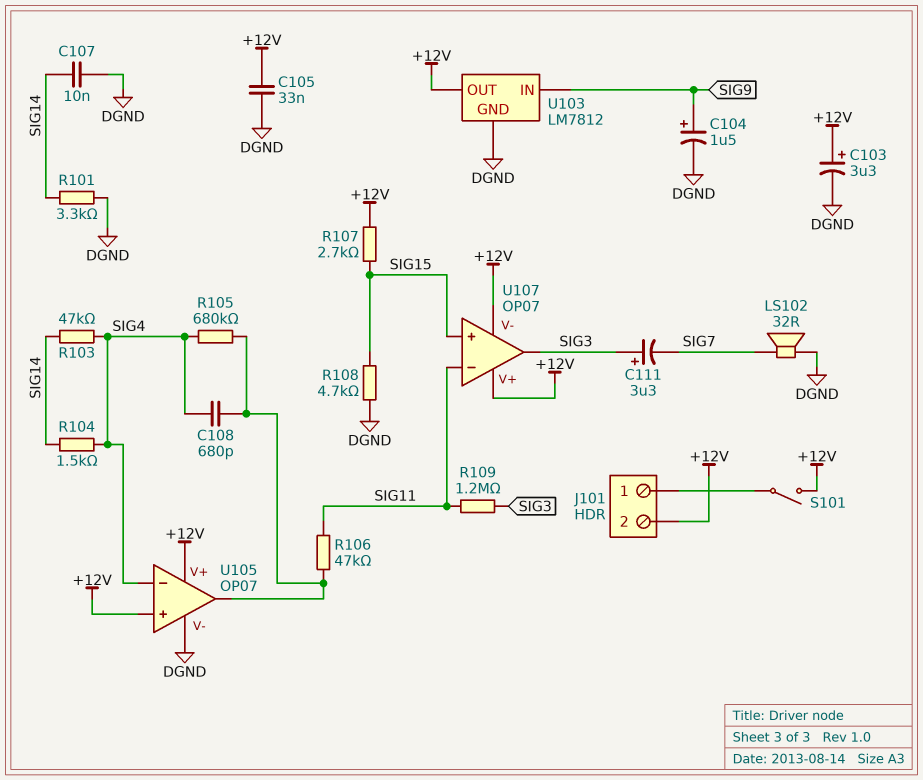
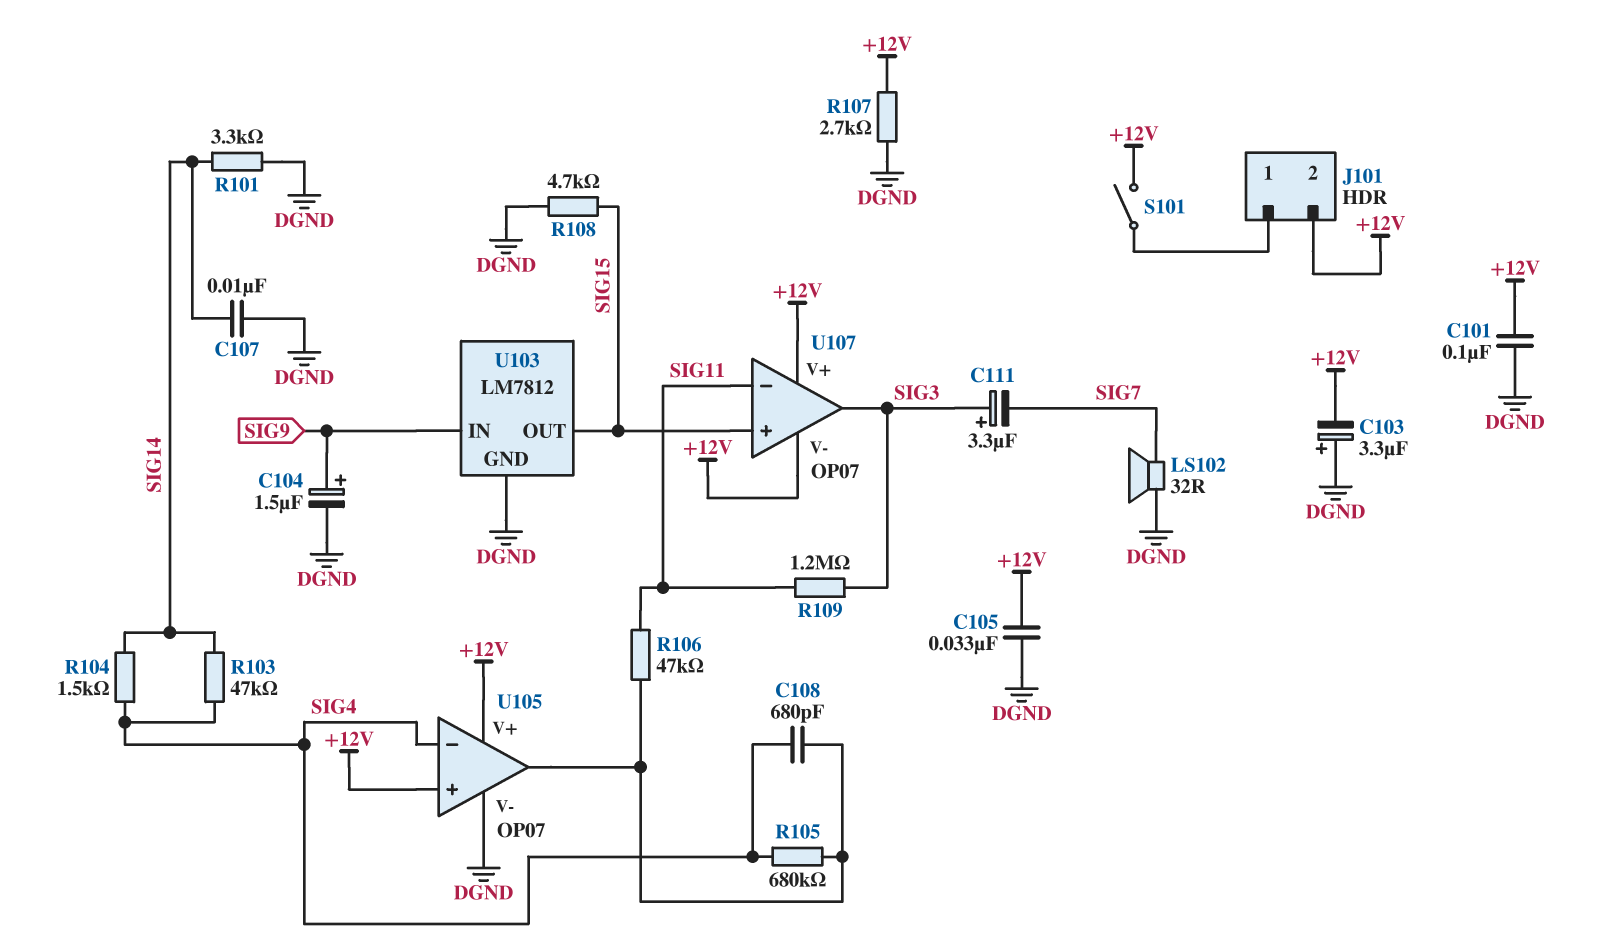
C101: none -> 100nF (+12V, DGND)
C103: 3.3uF (plus +12V, minus DGND) -> 3.3uF (plus DGND, minus +12V)
R107: 2.7k (+12V, SIG15) -> 2.7k (+12V, DGND)
U103 pin OUT: +12V -> SIG15

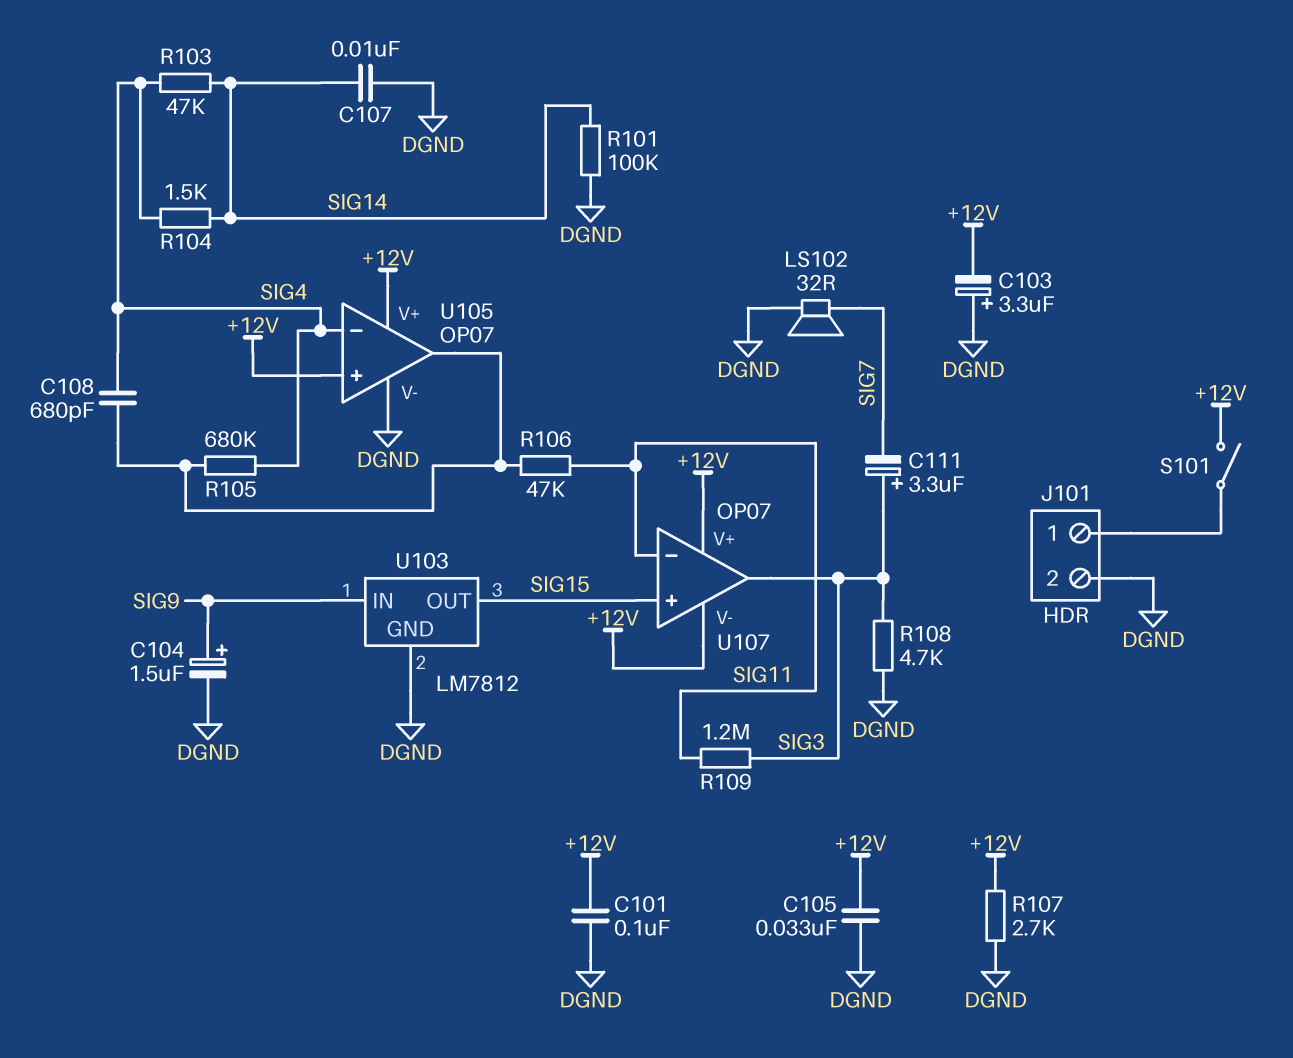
J101 pin 2: +12V -> DGND
R101: 3.3k (DGND, SIG14) -> 100k (DGND, SIG14)
R108: 4.7k (DGND, SIG15) -> 4.7k (DGND, SIG3)

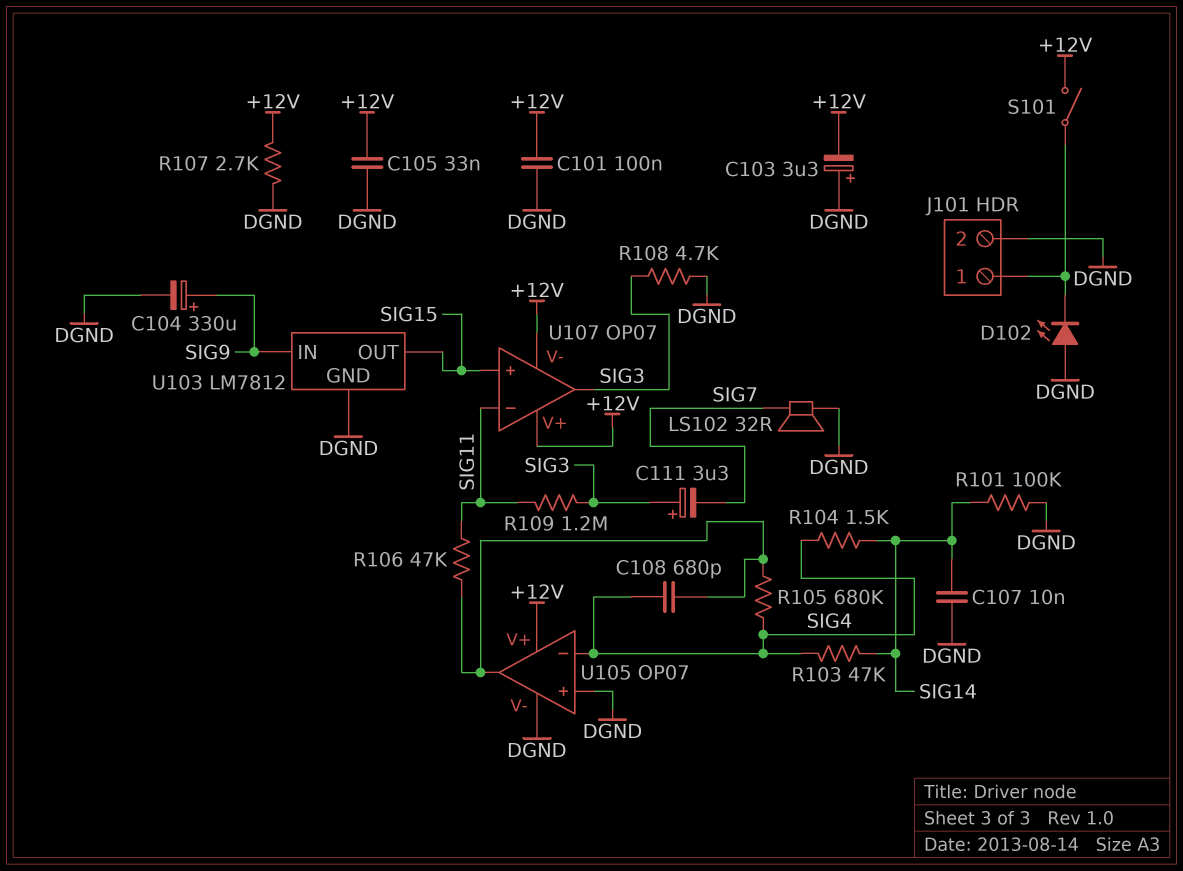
C104: 1.5uF (plus SIG9, minus DGND) -> 330uF (plus SIG9, minus DGND)
D102: none -> LED (A DGND, K J101/1)
U105 pin in+: +12V -> DGND

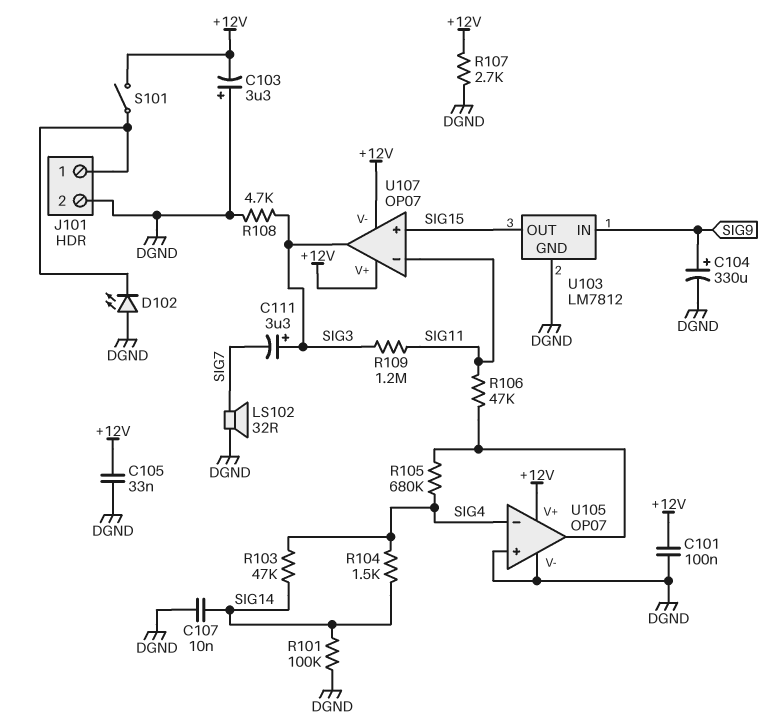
C108: 680pF (SIG4, U105/out) -> none

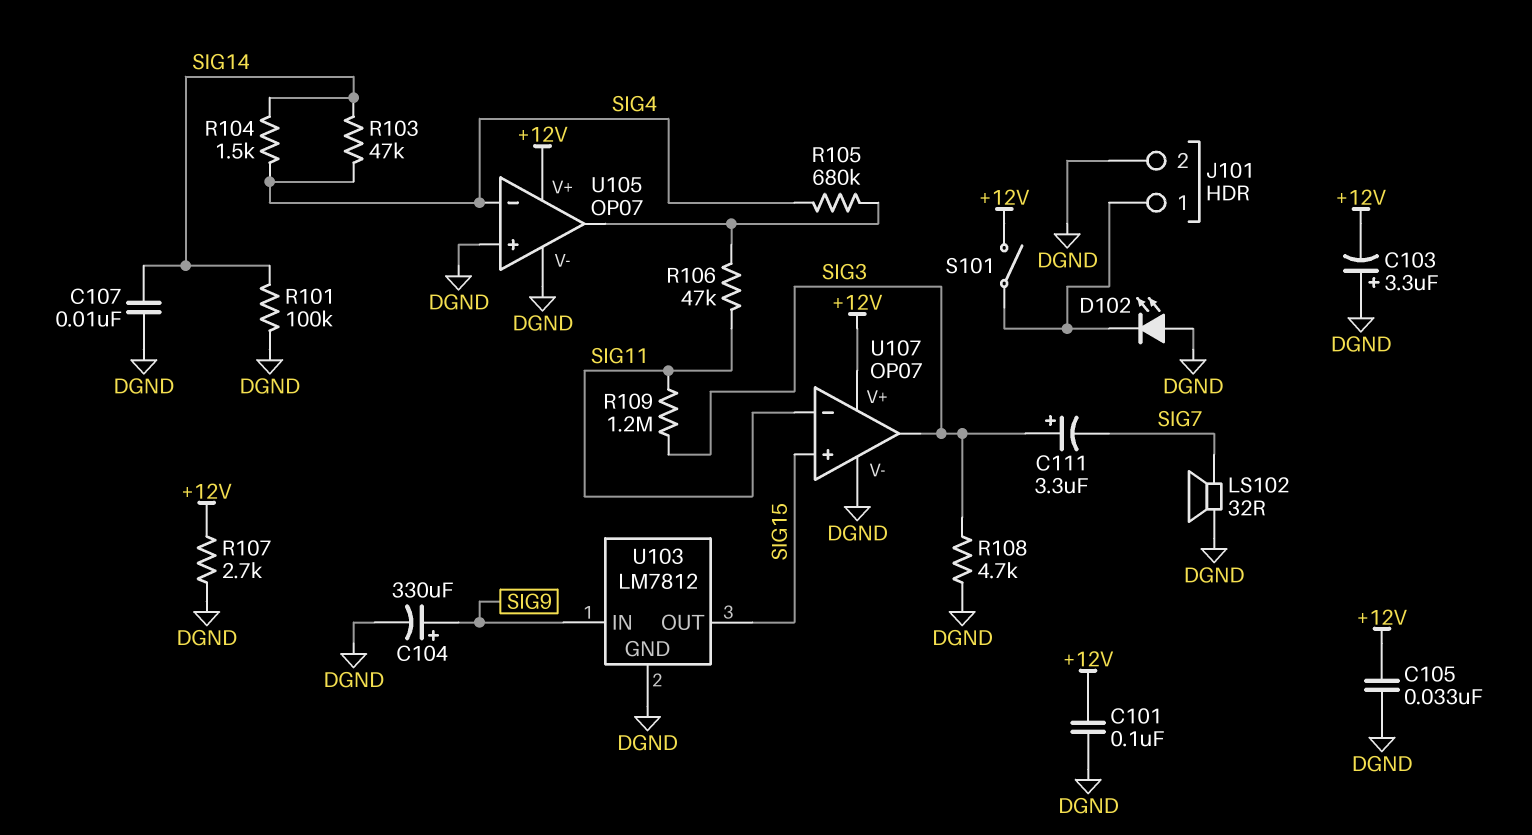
U107 pin V-: +12V -> DGND

